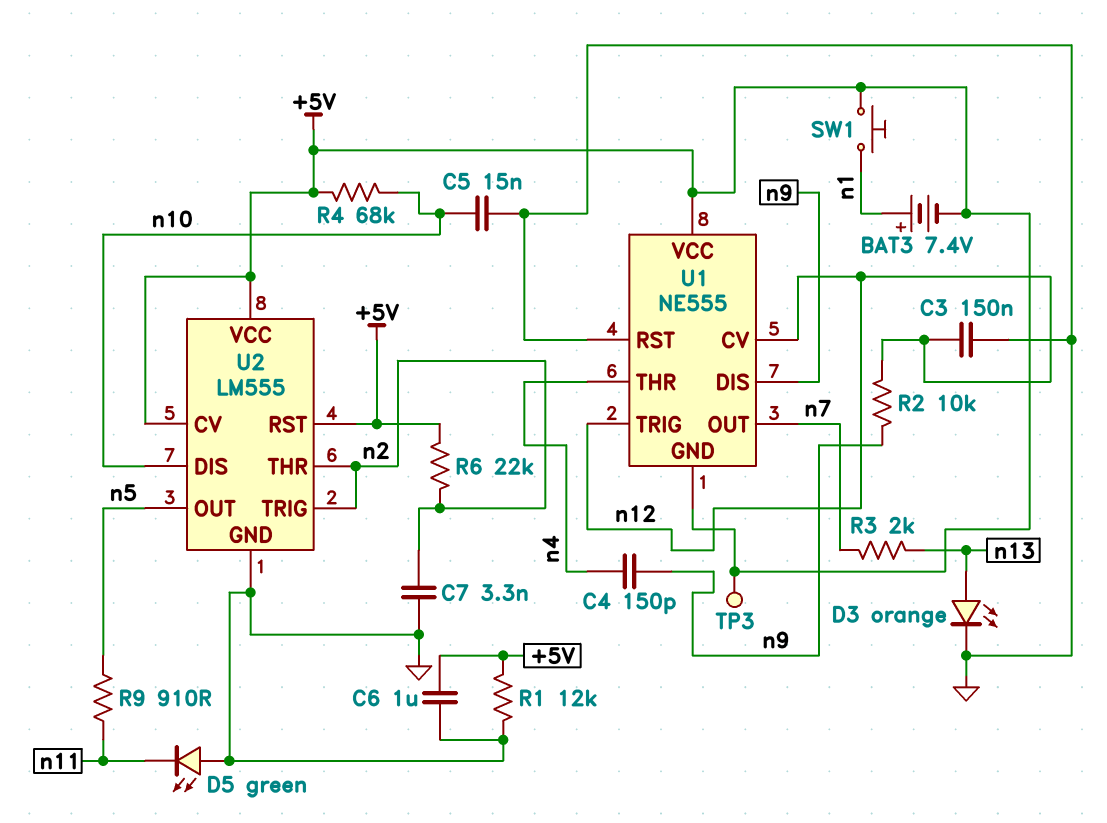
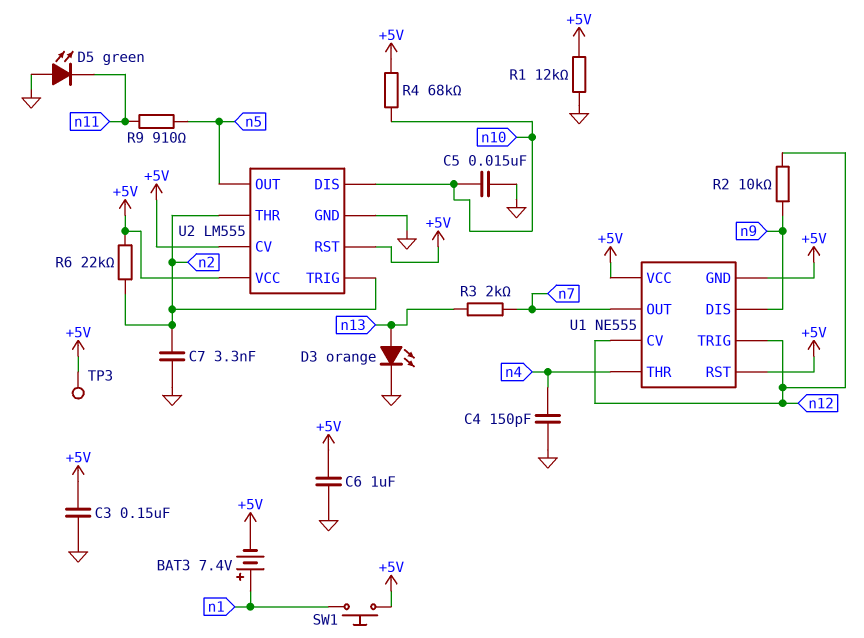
C3: 150nF (GND, n12) -> 150nF (+5V, GND)
C4: 150pF (n4, n9) -> 150pF (GND, n4)
U1 pin RST: GND -> +5V

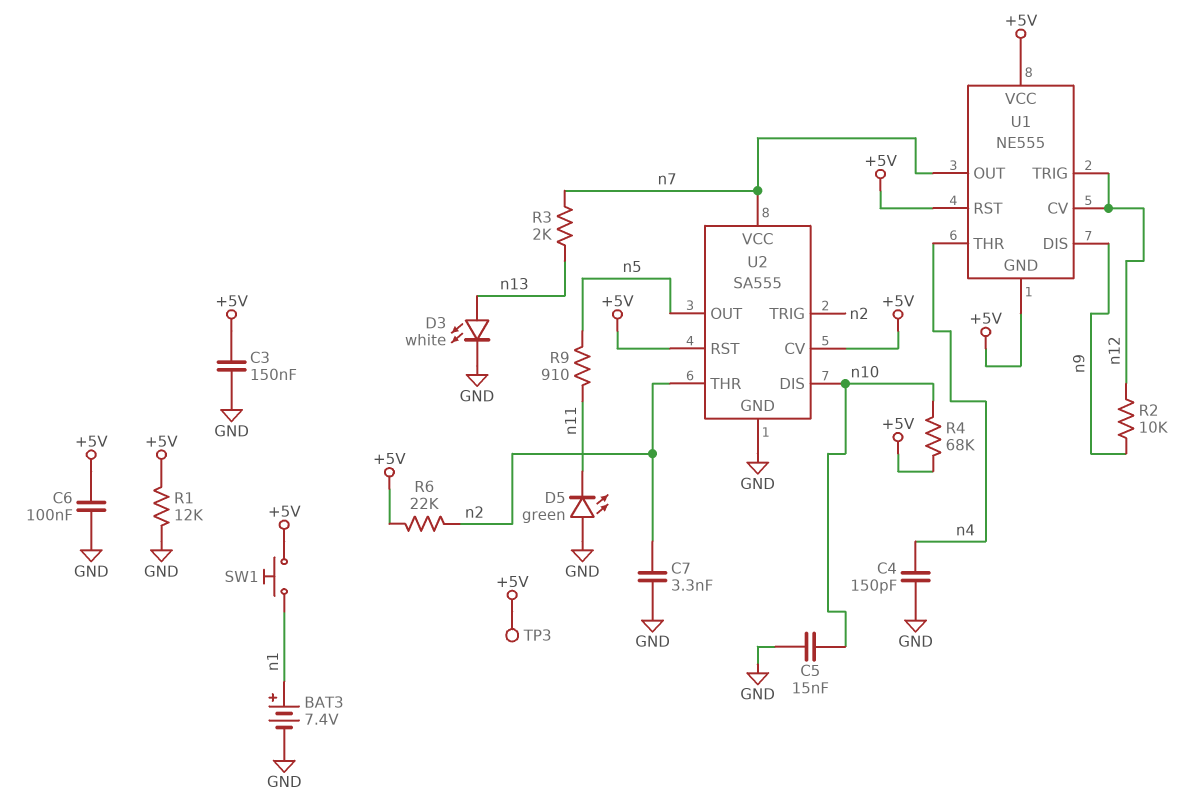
BAT3: 7.4V (plus n1, minus +5V) -> 7.4V (plus n1, minus GND)
C6: 1uF (+5V, GND) -> 100nF (+5V, GND)
D3: LED orange (A n13, K GND) -> LED white (A n13, K GND)
U2: LM555 -> SA555
U2 pin VCC: +5V -> n7

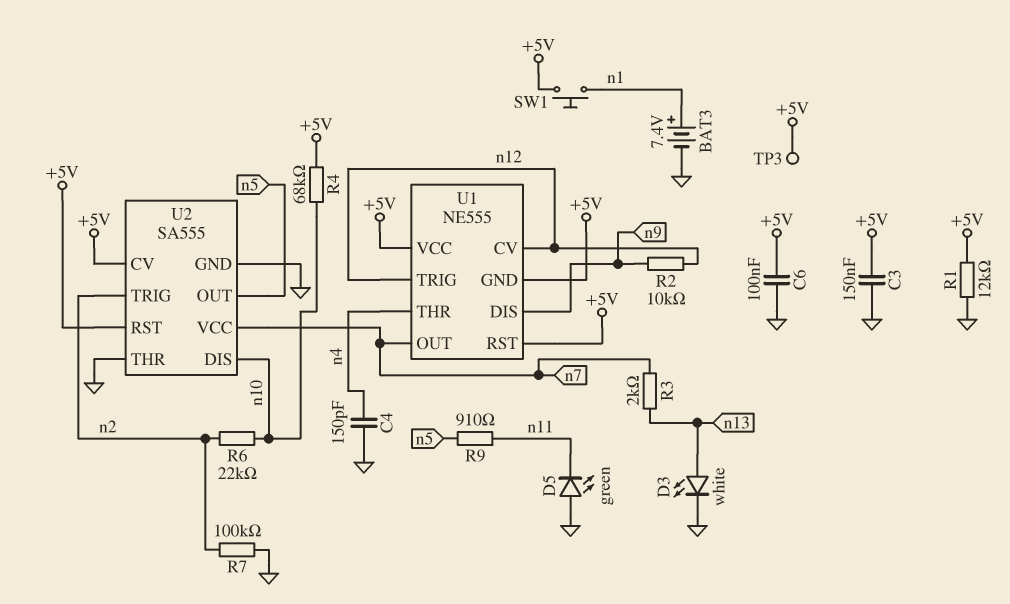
C5: 15nF (GND, n10) -> none
C7: 3.3nF (GND, n2) -> none
R6: 22k (+5V, n2) -> 22k (n2, n10)
R7: none -> 100k (GND, n2)
U2 pin THR: n2 -> GND

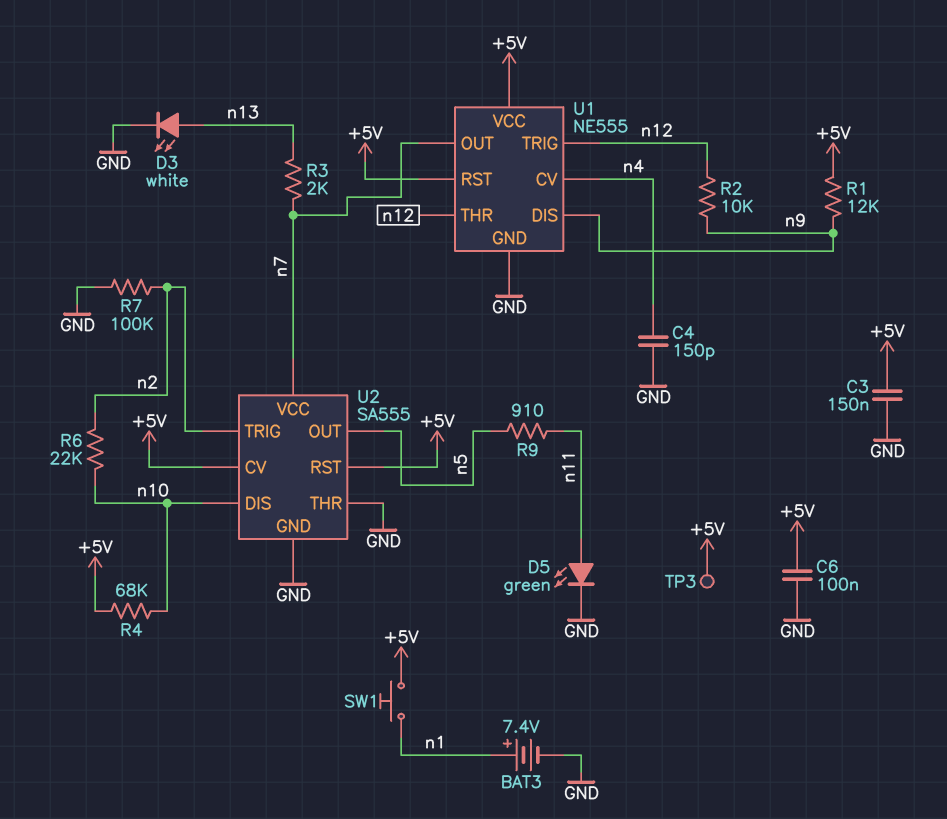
D5: LED green (A GND, K n11) -> LED green (A n11, K GND)
R1: 12k (+5V, GND) -> 12k (+5V, n9)
U1 pin CV: n12 -> n4
U1 pin GND: +5V -> GND
U1 pin THR: n4 -> n12

